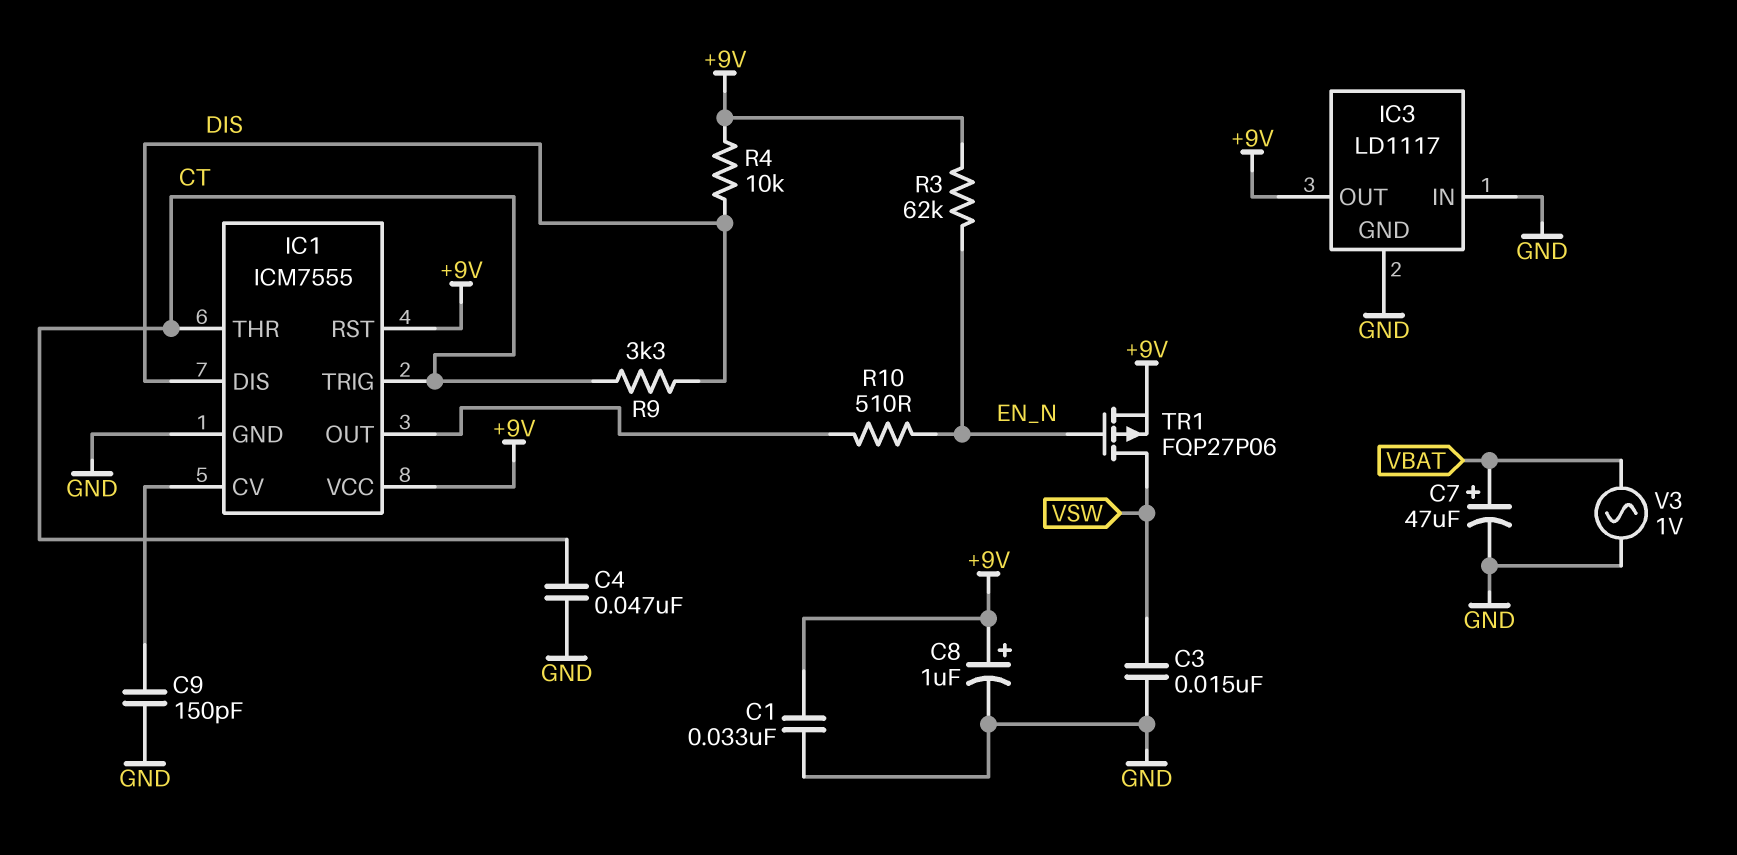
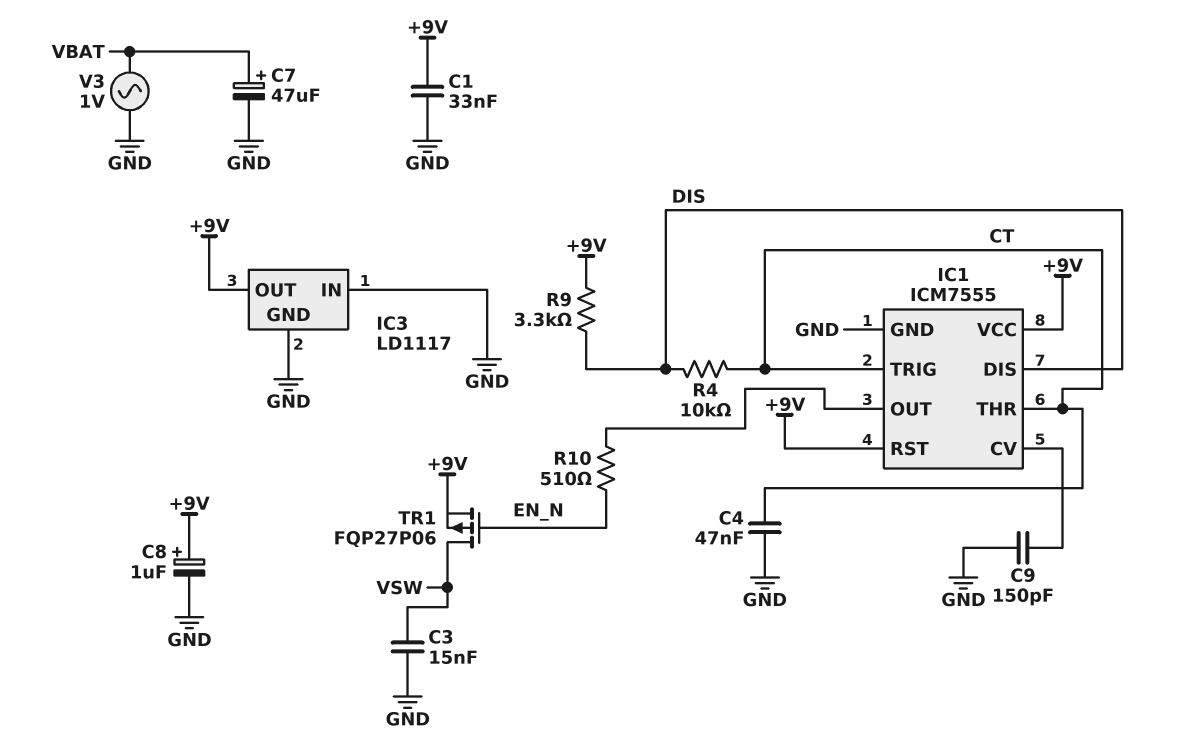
R3: 62k (+9V, EN_N) -> none
R4: 10k (+9V, DIS) -> 10k (CT, DIS)
R9: 3.3k (CT, DIS) -> 3.3k (+9V, DIS)

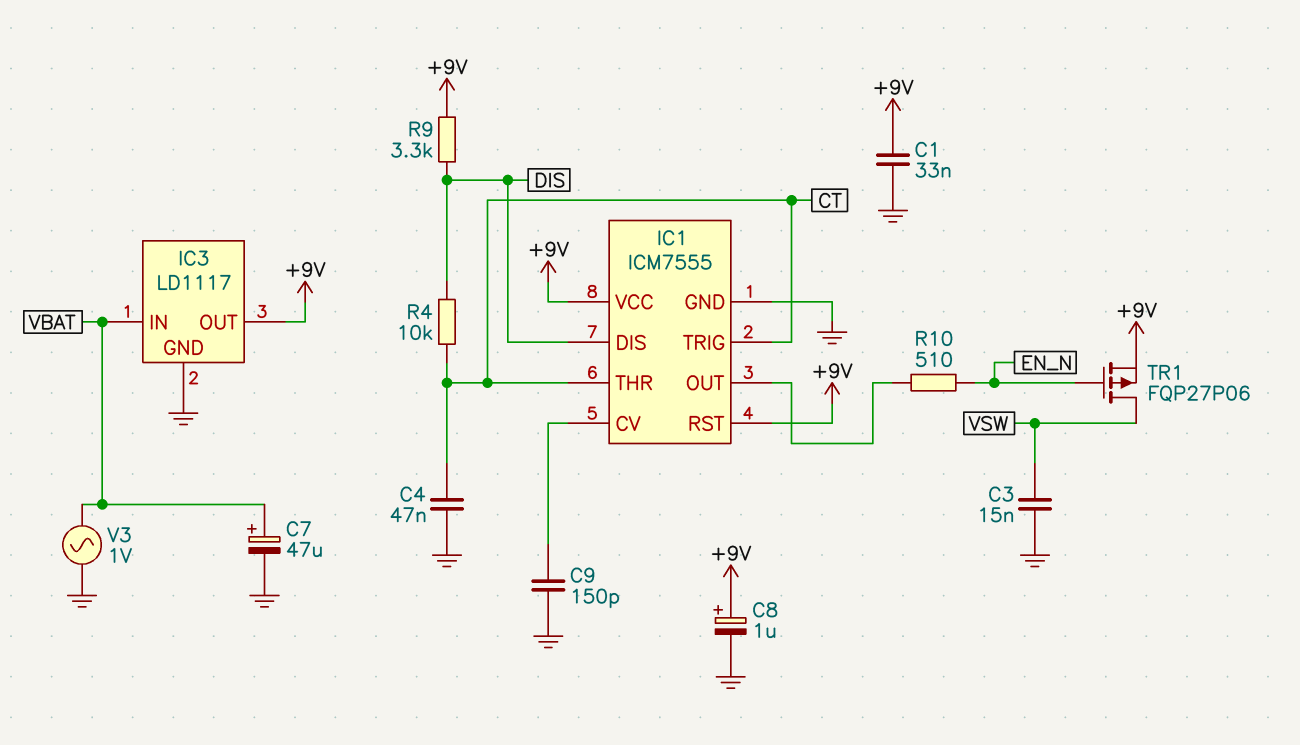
IC3 pin IN: GND -> VBAT

